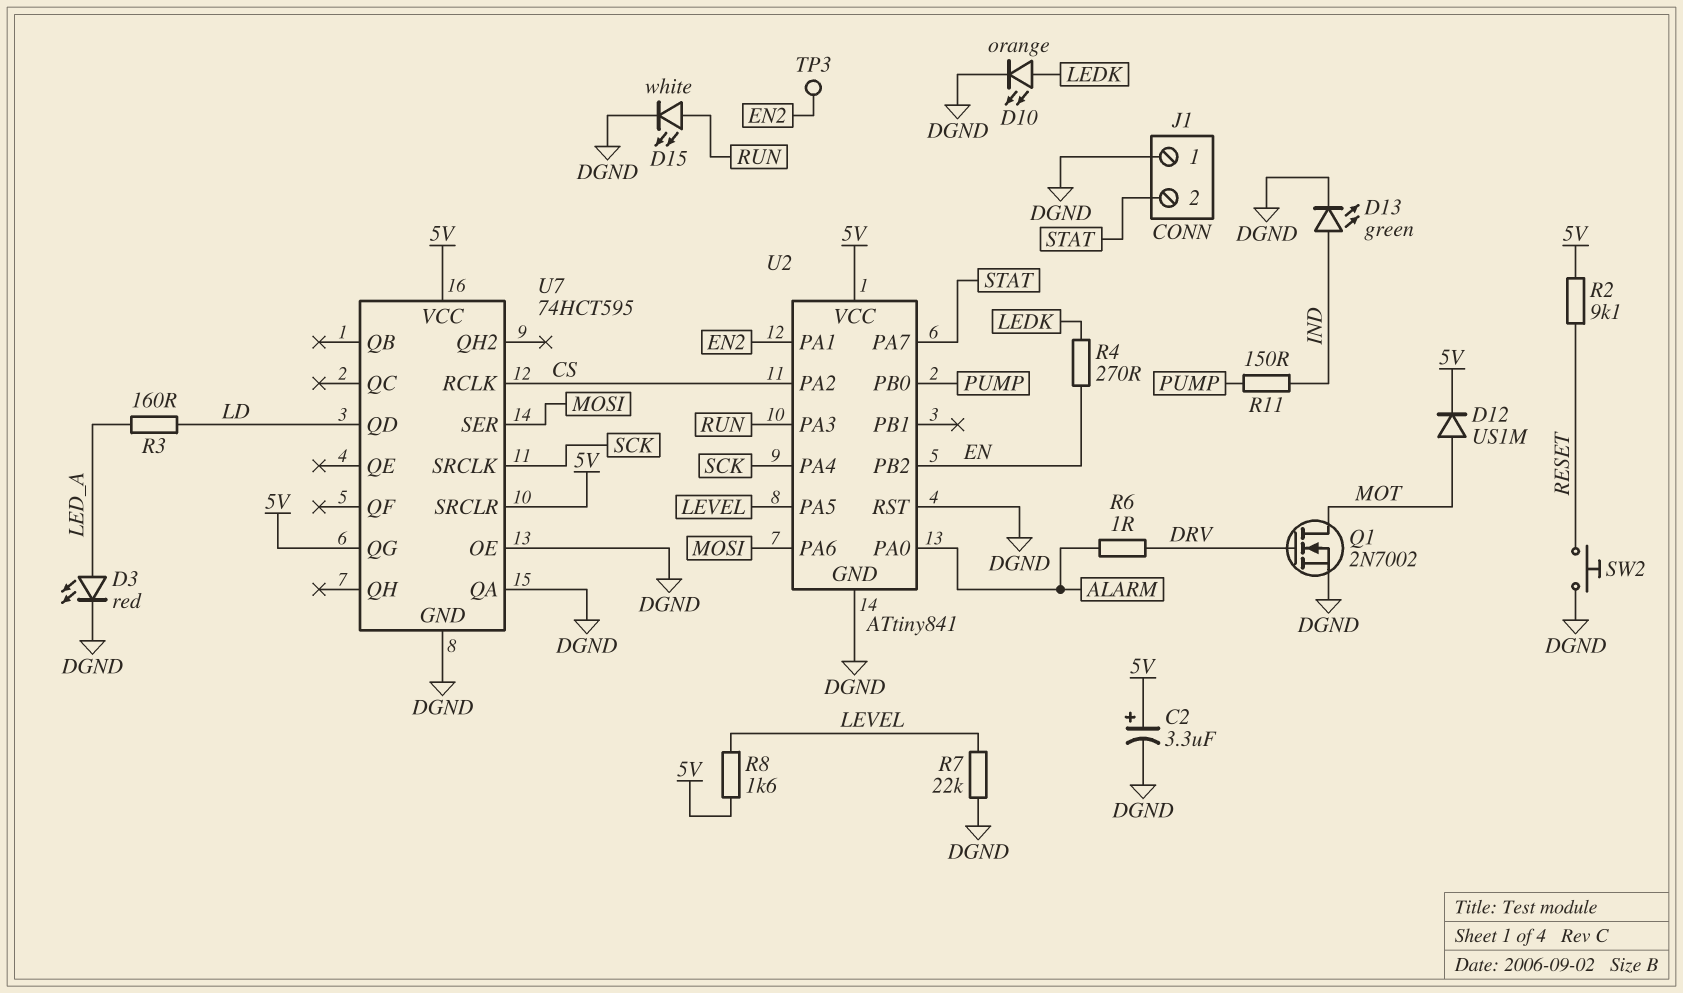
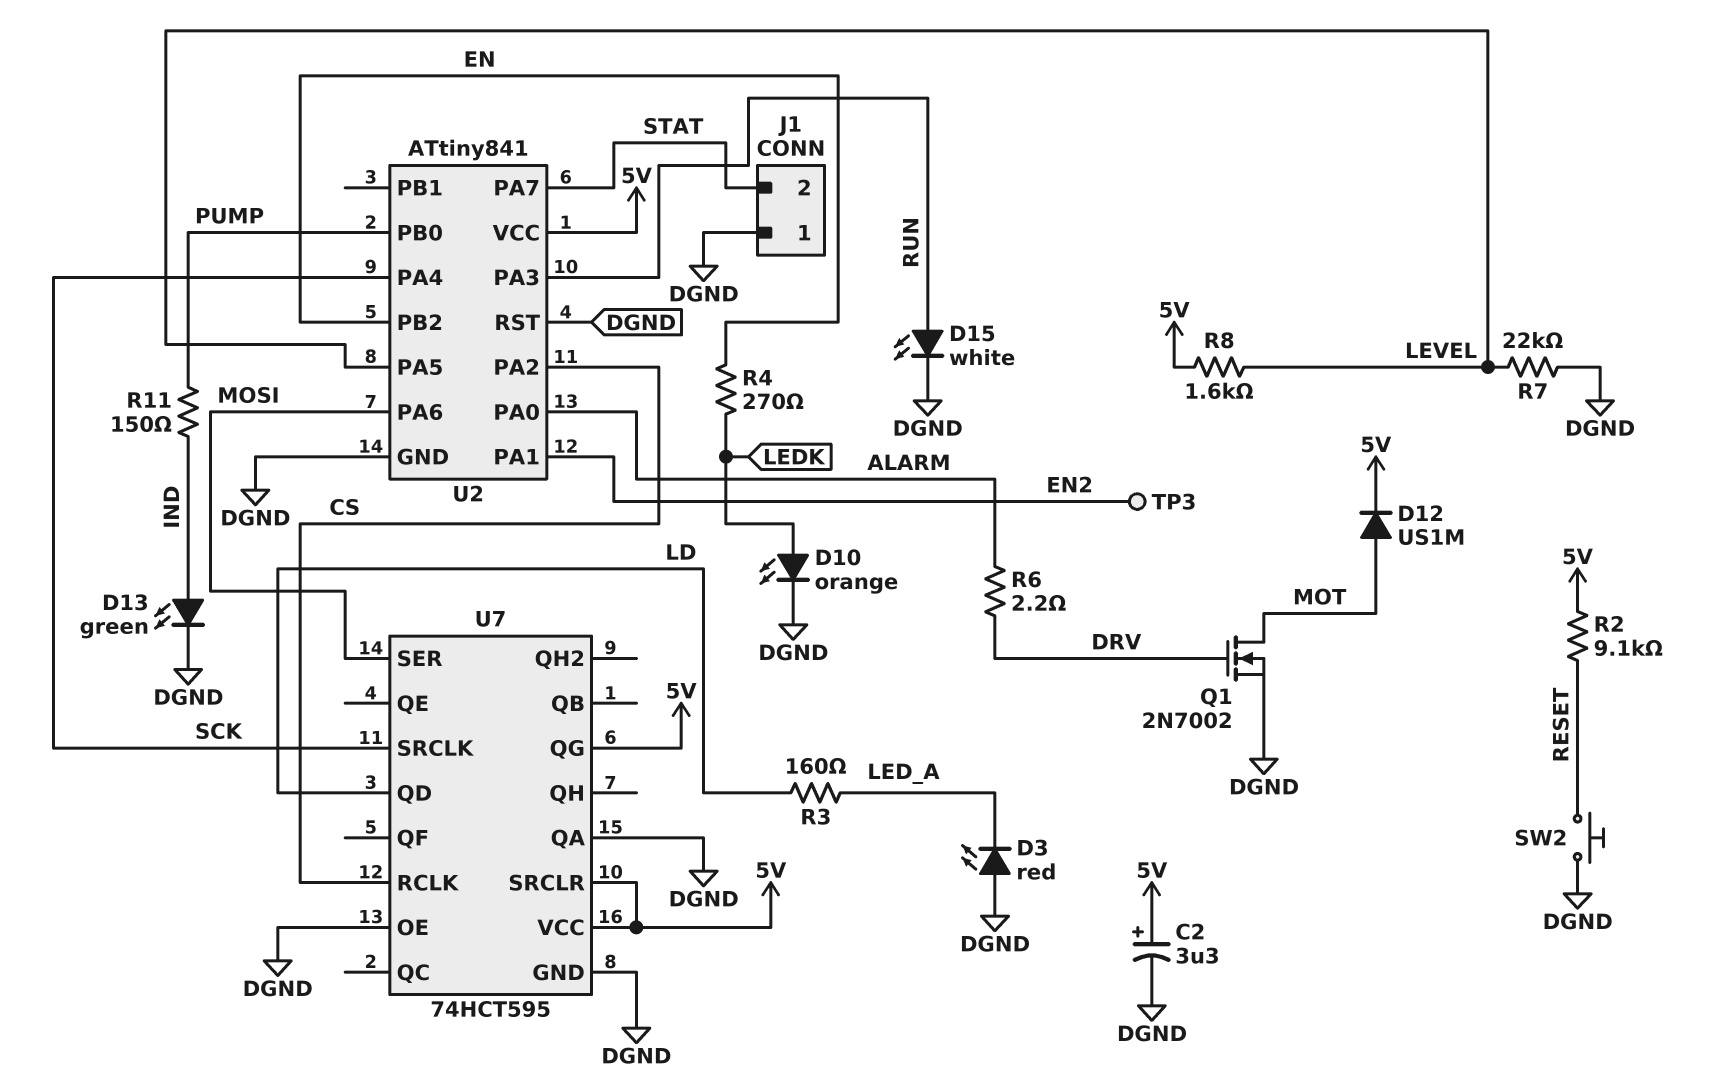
D3: LED red (A LED_A, K DGND) -> LED red (A DGND, K LED_A)
R6: 1 (ALARM, DRV) -> 2.2 (ALARM, DRV)

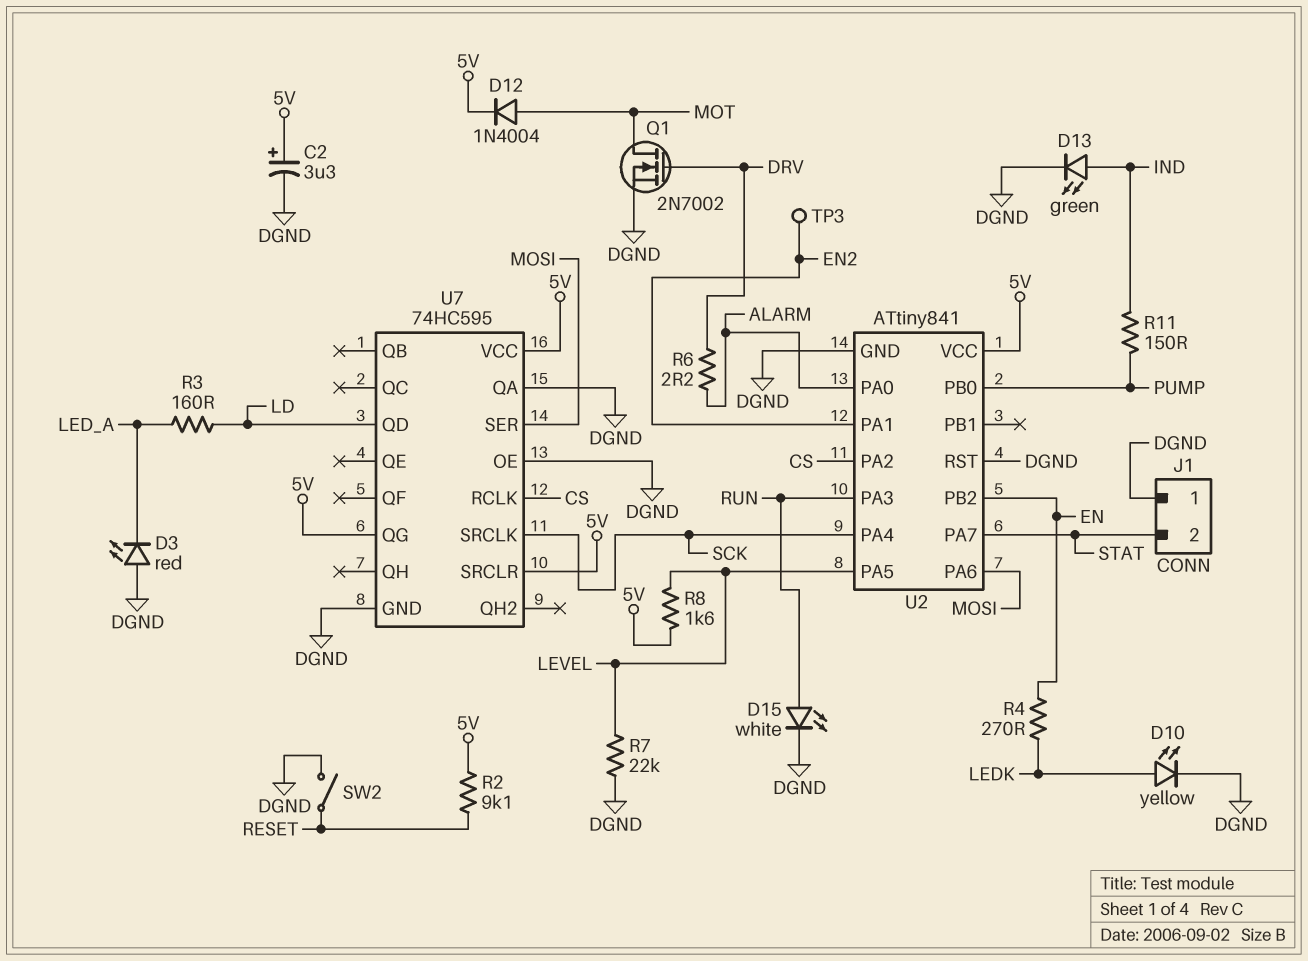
D10: LED orange (A LEDK, K DGND) -> LED yellow (A LEDK, K DGND)
D12: diode US1M (A MOT, K 5V) -> diode 1N4004 (A MOT, K 5V)
SW2: button (DGND, RESET) -> switch (DGND, RESET)
U7: 74HCT595 -> 74HC595

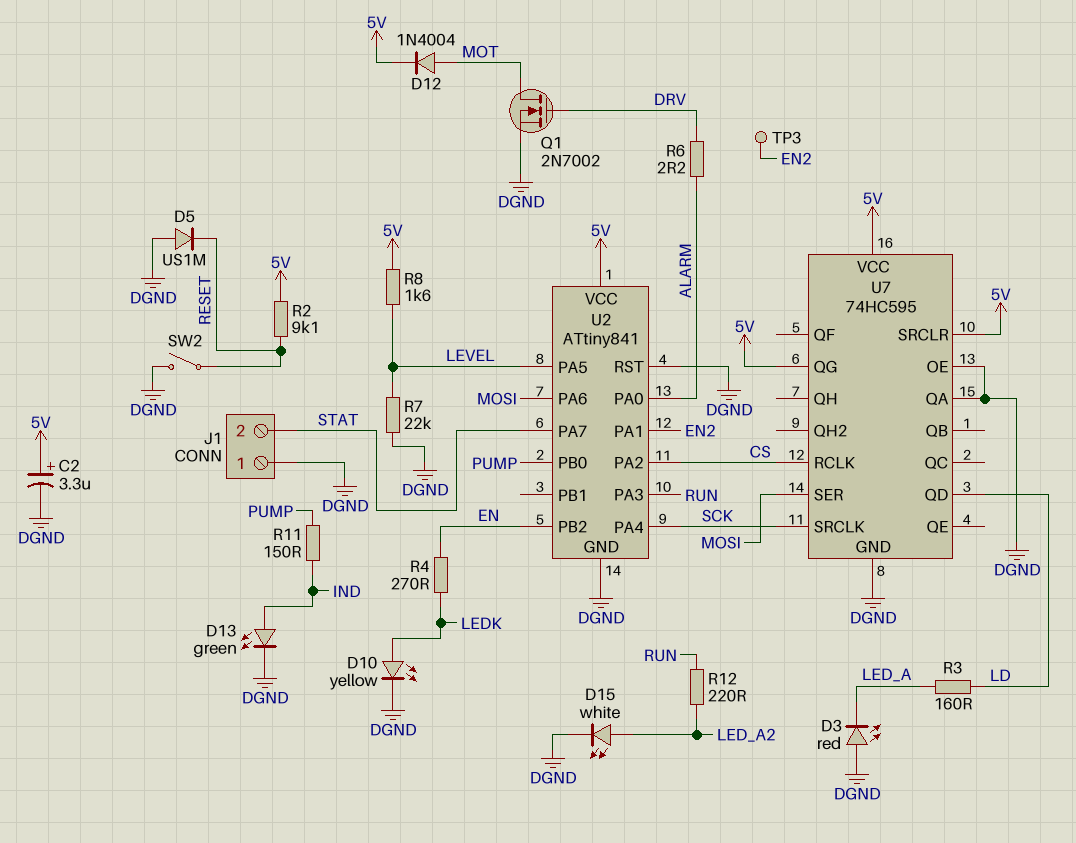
D5: none -> diode US1M (A DGND, K RESET)
D15: LED white (A RUN, K DGND) -> LED white (A LED_A2, K DGND)
R12: none -> 220 (LED_A2, RUN)

